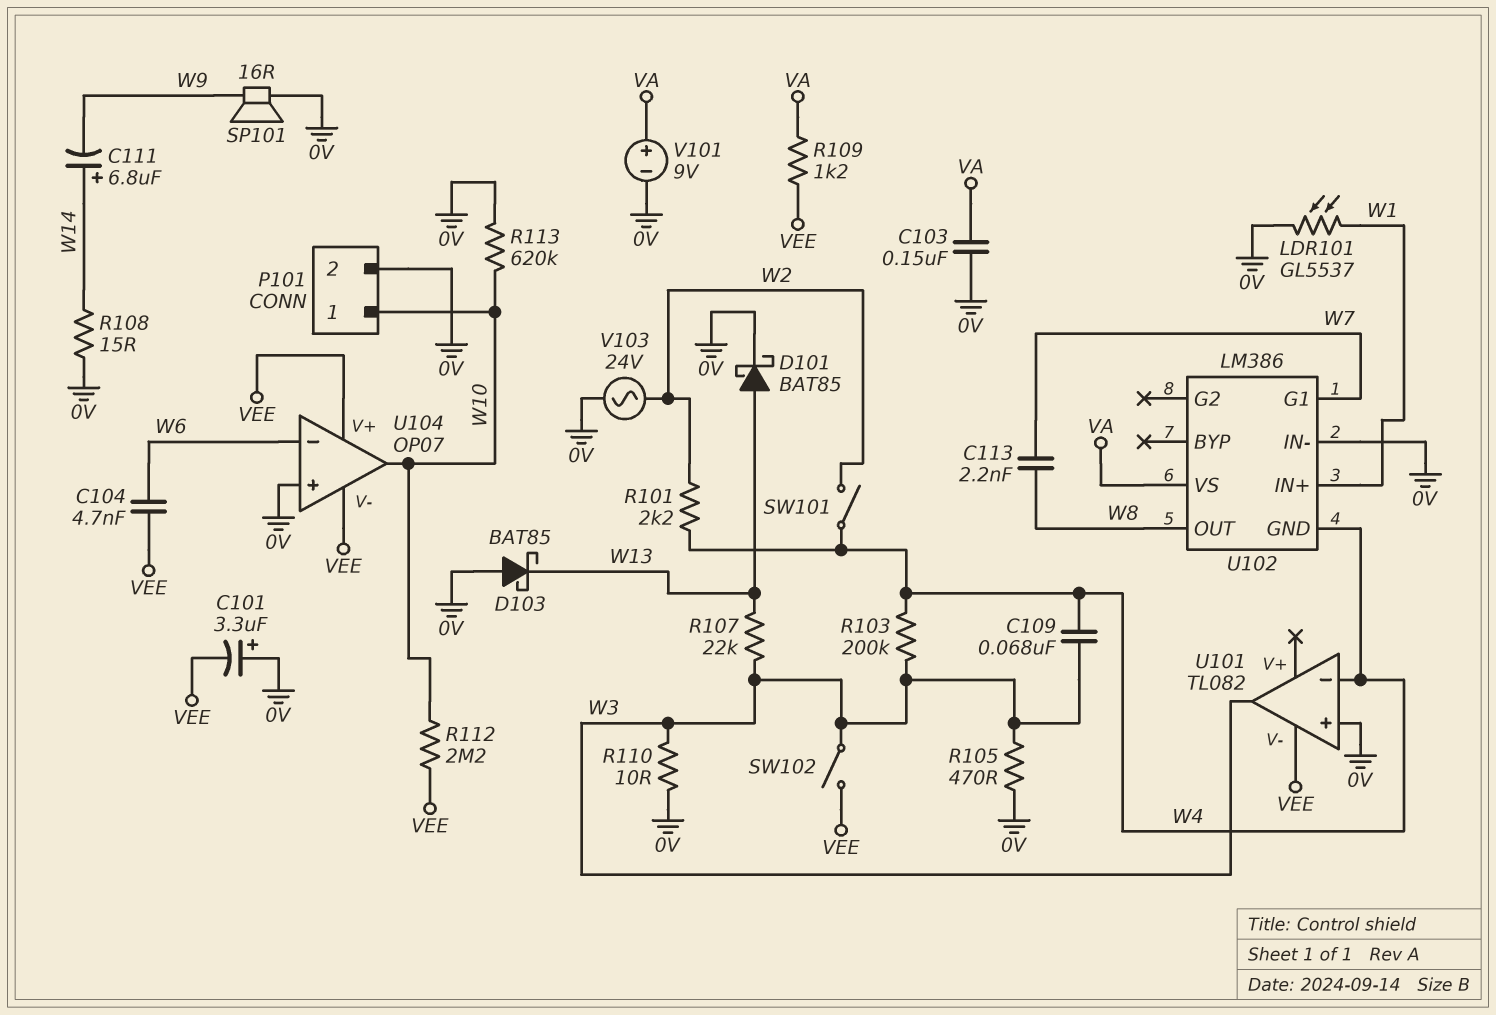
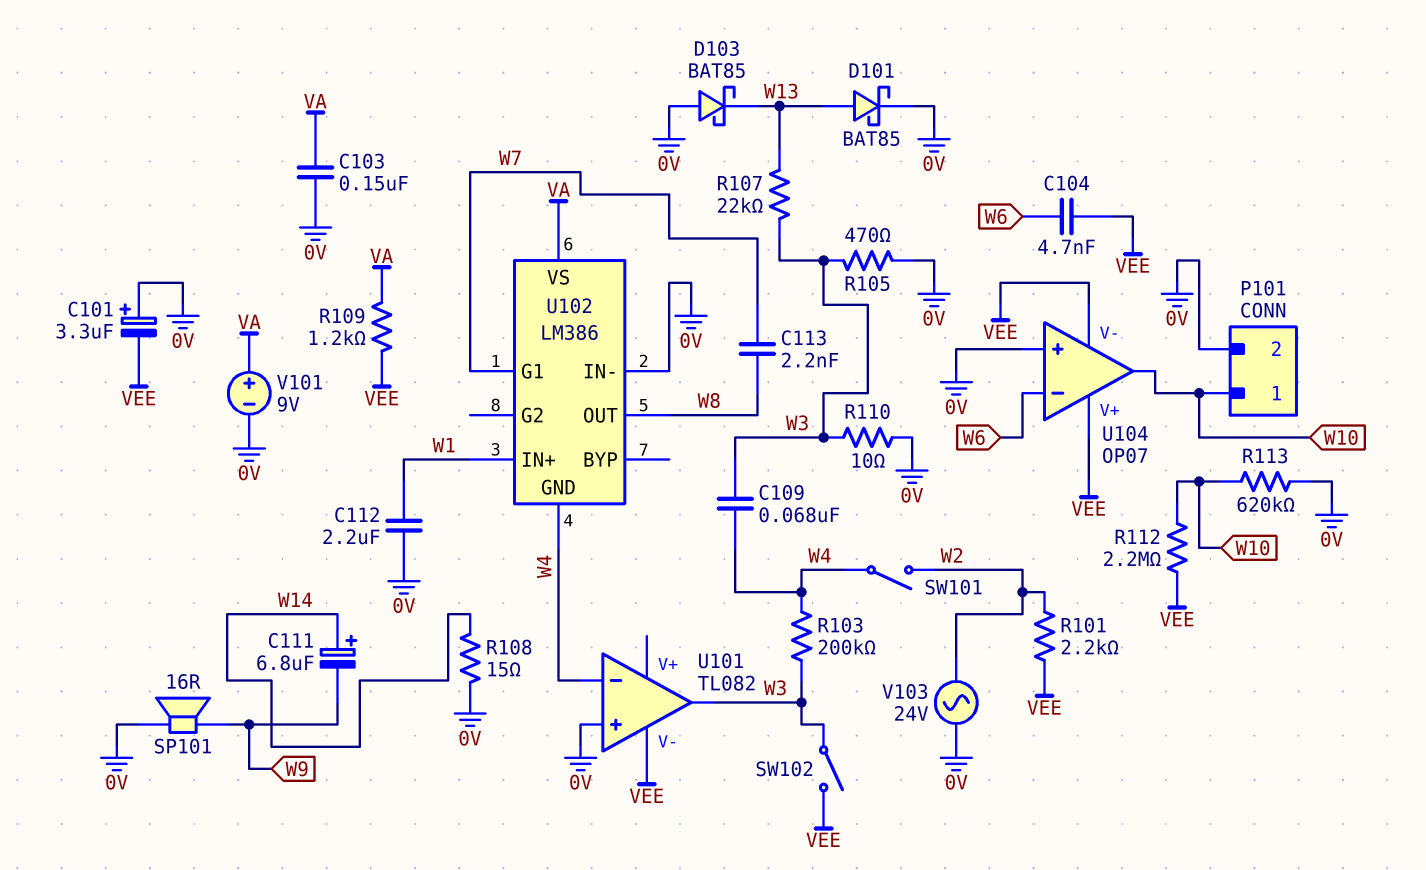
C112: none -> 2.2uF (0V, W1)
LDR101: GL5537 (0V, W1) -> none
R101: 2.2k (W2, W4) -> 2.2k (VEE, W2)

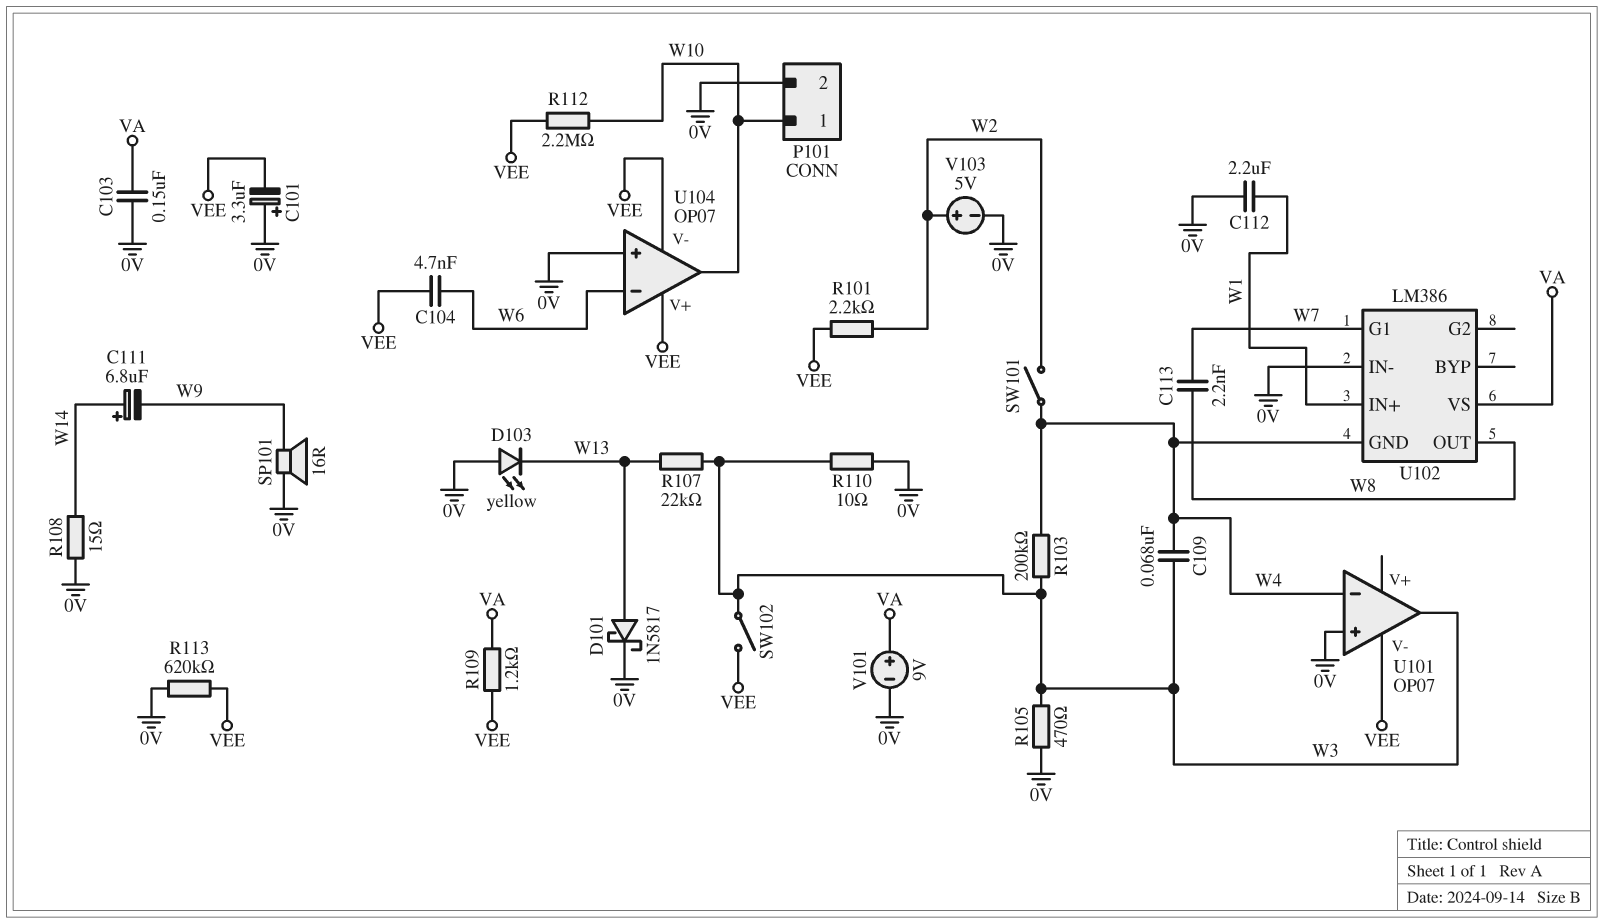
D101: schottky BAT85 (A W13, K 0V) -> schottky 1N5817 (A W13, K 0V)
D103: schottky BAT85 (A 0V, K W13) -> LED yellow (A 0V, K W13)
R113: 620k (0V, W10) -> 620k (0V, VEE)
U101: TL082 -> OP07
V103: AC 24V (0V, W2) -> 5V (plus W2, minus 0V)

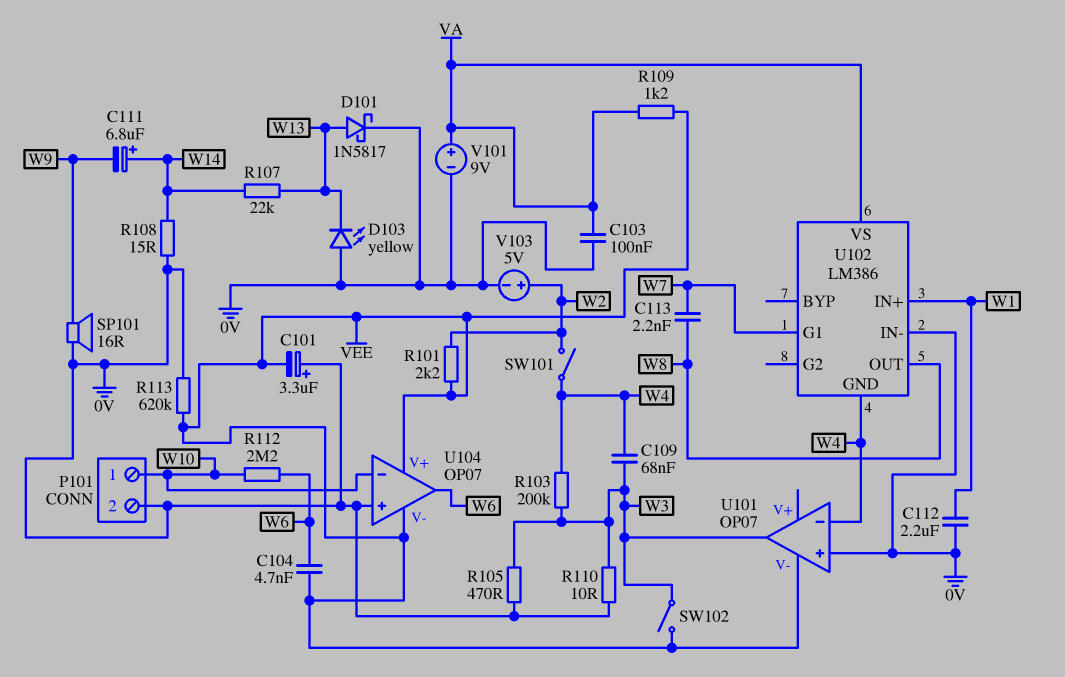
C103: 150nF (0V, VA) -> 100nF (0V, VA)
R107: 22k (W3, W13) -> 22k (W13, W14)
R112: 2.2M (VEE, W10) -> 2.2M (W6, W10)
U104 pin in-: W6 -> W10
U104 pin out: W10 -> W6

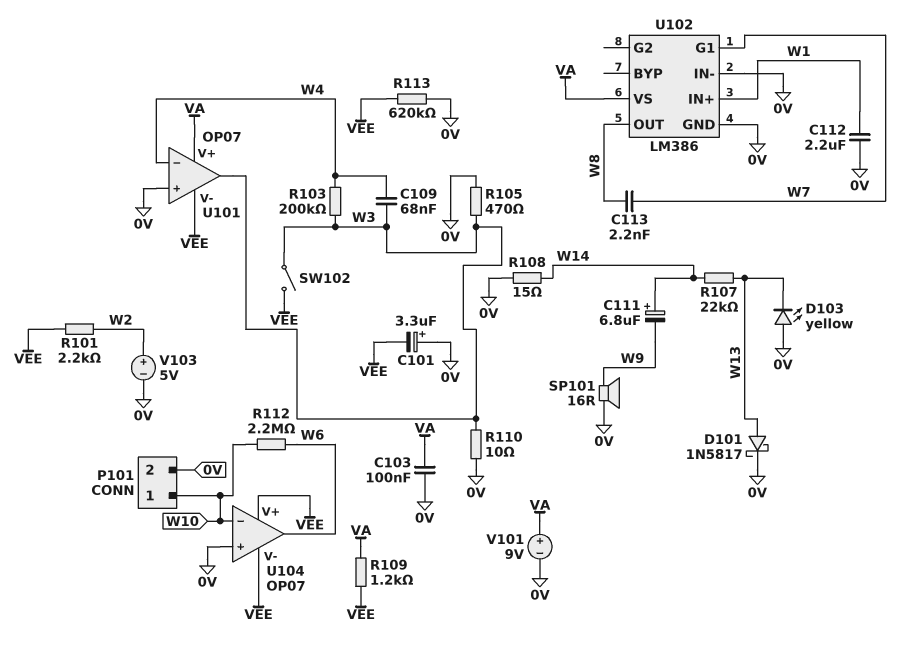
C104: 4.7nF (VEE, W6) -> none
SW101: switch (W2, W4) -> none
U101 pin V+: none -> VA
U102 pin GND: W4 -> 0V

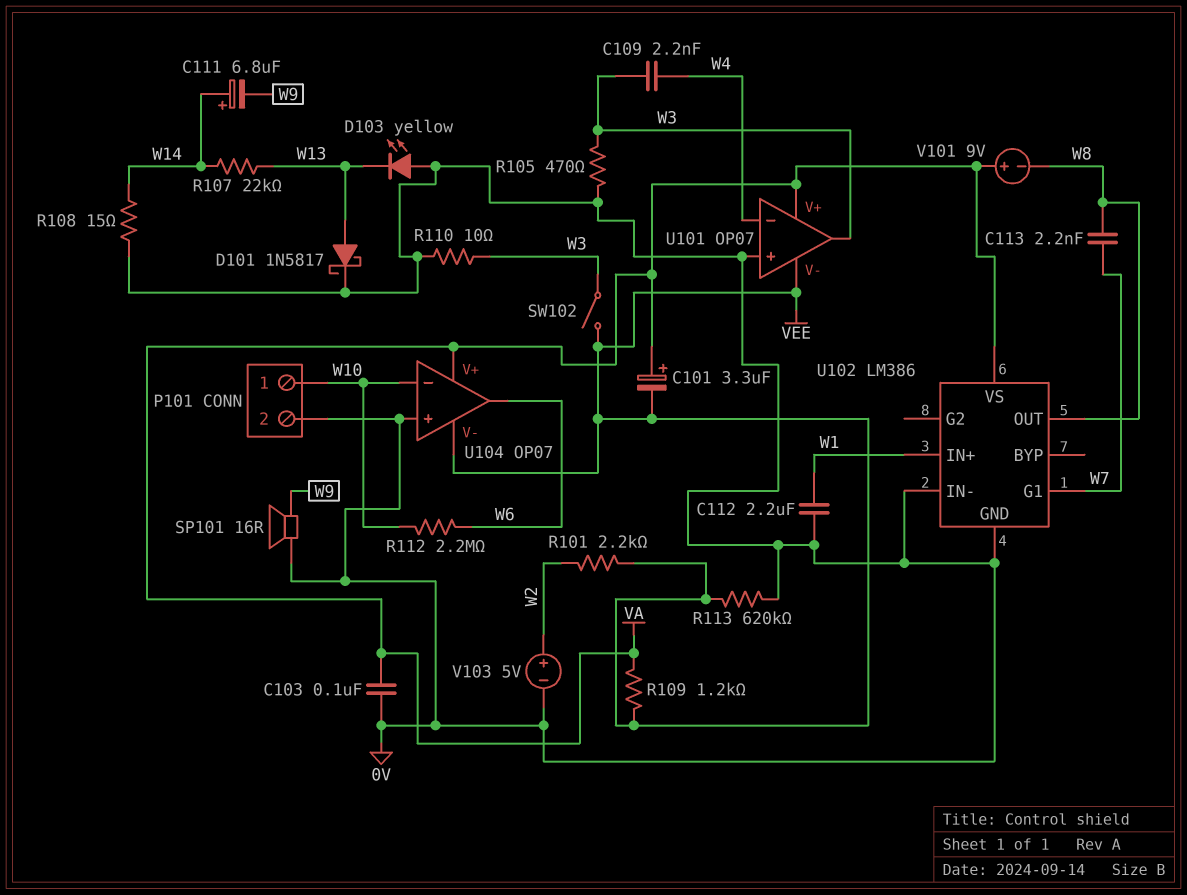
C101: 3.3uF (plus 0V, minus VEE) -> 3.3uF (plus VA, minus VEE)
C109: 68nF (W3, W4) -> 2.2nF (W3, W4)
R103: 200k (W3, W4) -> none
U104 pin V+: VEE -> VA
V101: 9V (plus VA, minus 0V) -> 9V (plus VA, minus W8)

